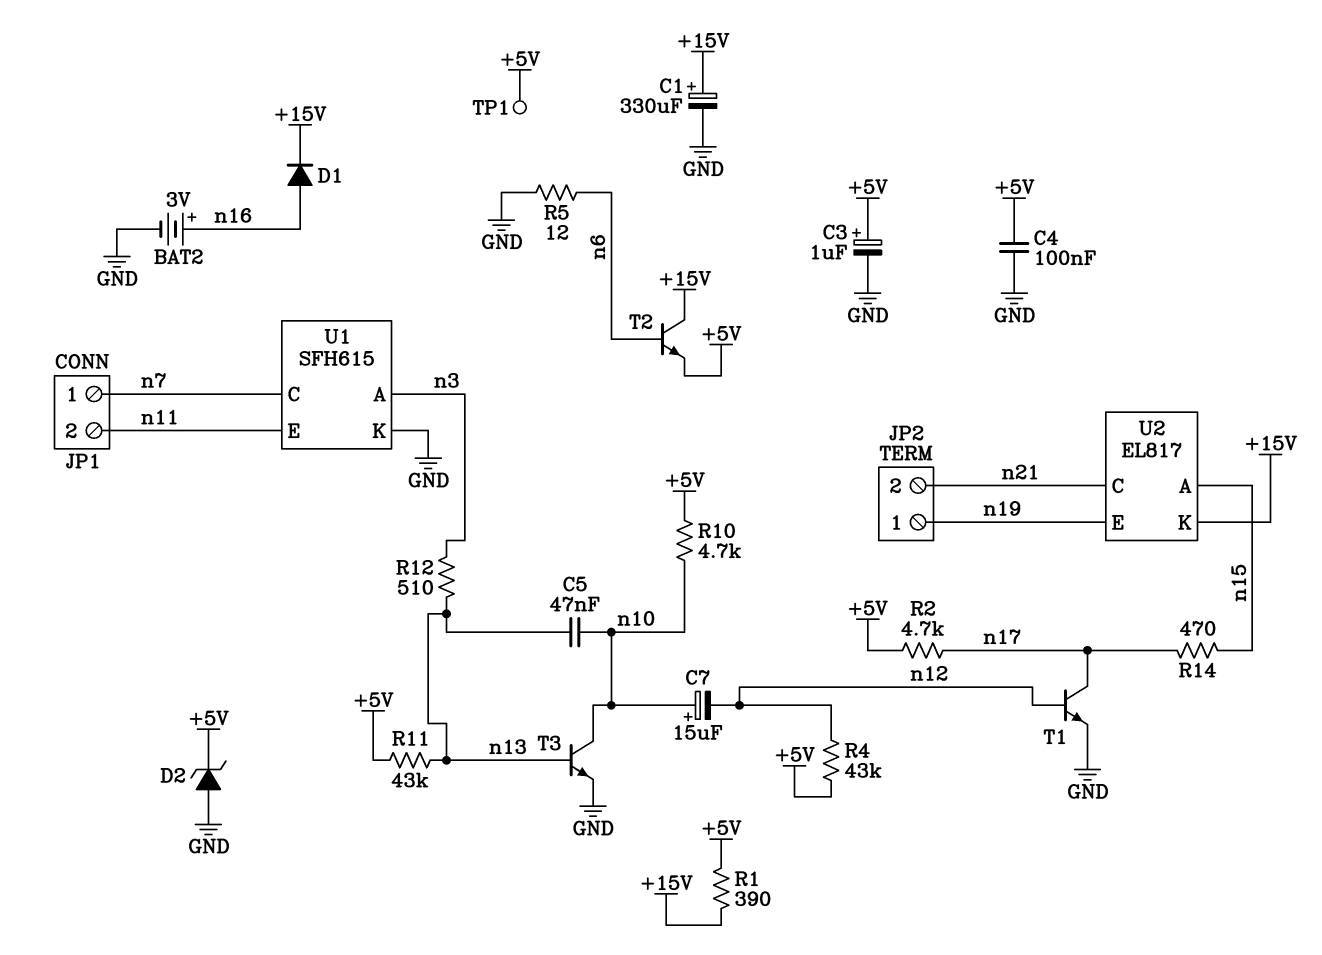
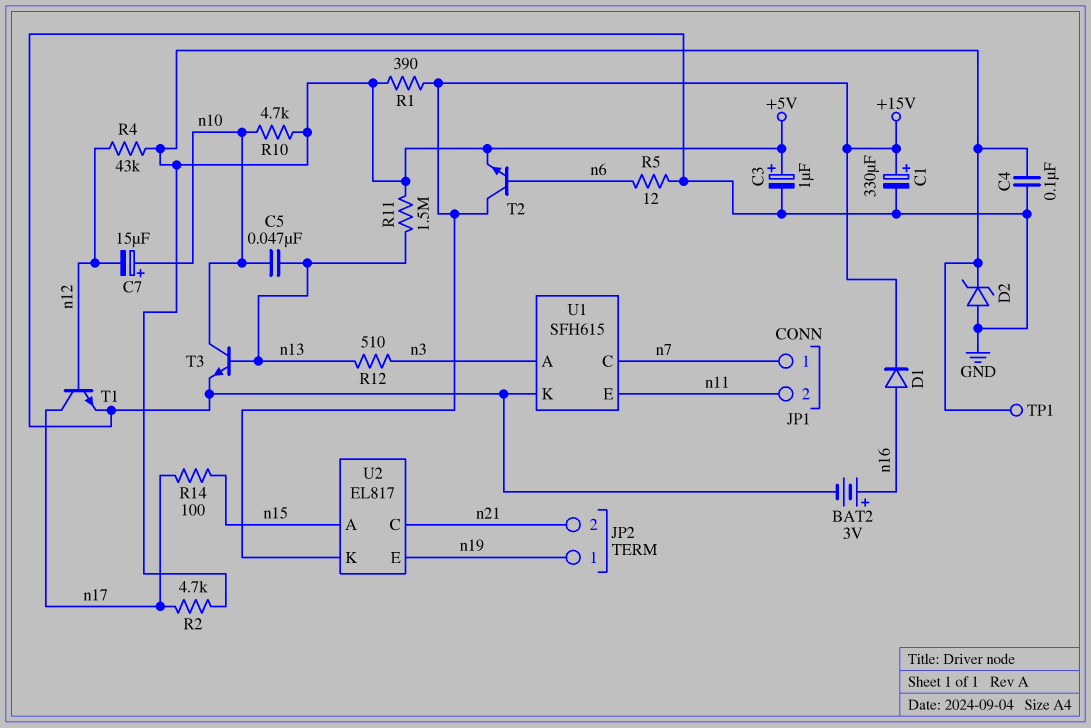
R11: 43k (+5V, n13) -> 1.5M (+5V, n13)
R14: 470 (n15, n17) -> 100 (n15, n17)

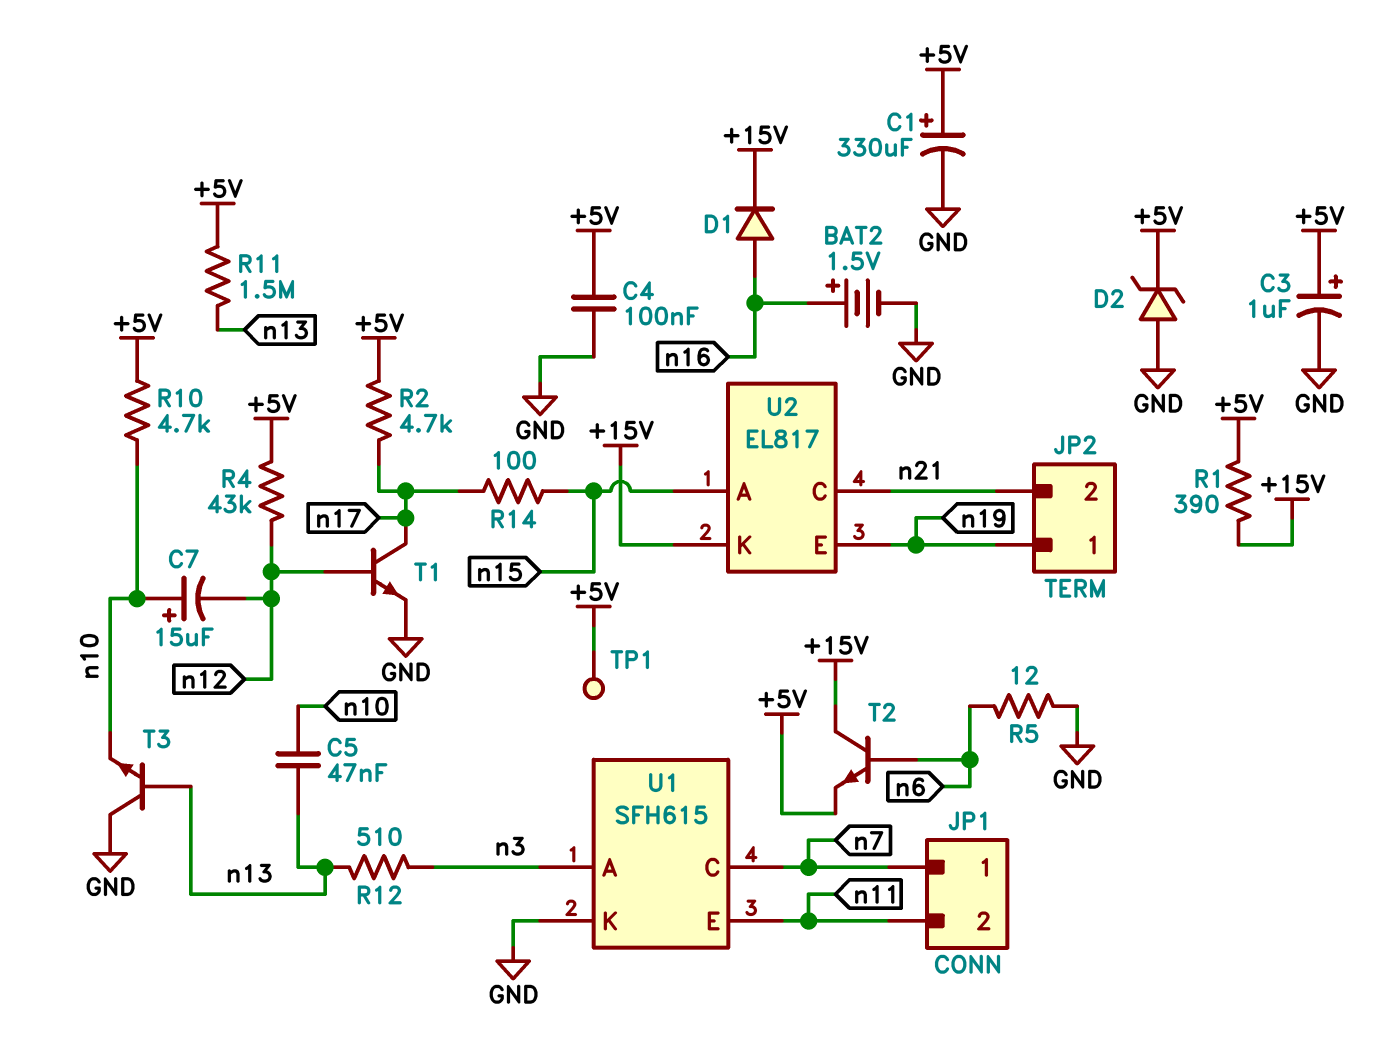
BAT2: 3V (plus n16, minus GND) -> 1.5V (plus n16, minus GND)
C1: 330uF (plus +15V, minus GND) -> 330uF (plus +5V, minus GND)
T3: NPN (B n13, C n10, E GND) -> NPN (B n13, C GND, E n10)

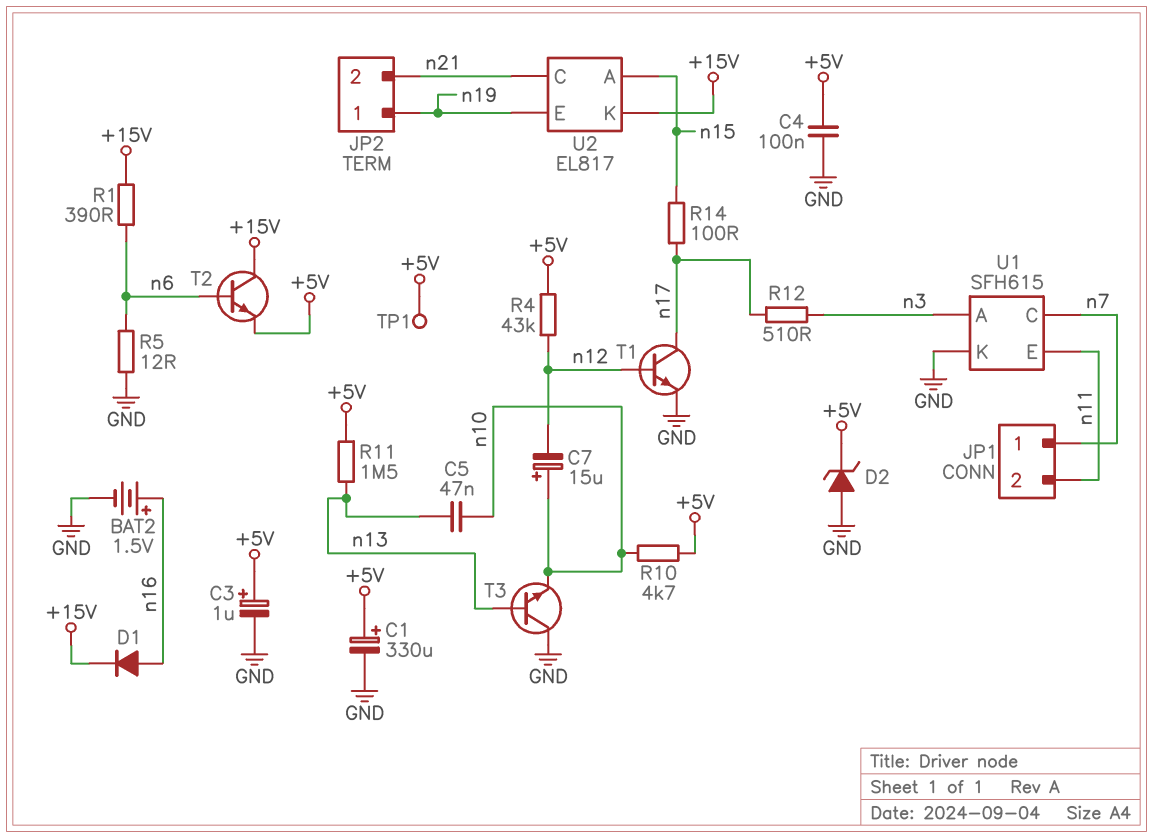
R1: 390 (+5V, +15V) -> 390 (+15V, n6)
R2: 4.7k (+5V, n17) -> none
R12: 510 (n3, n13) -> 510 (n3, n17)

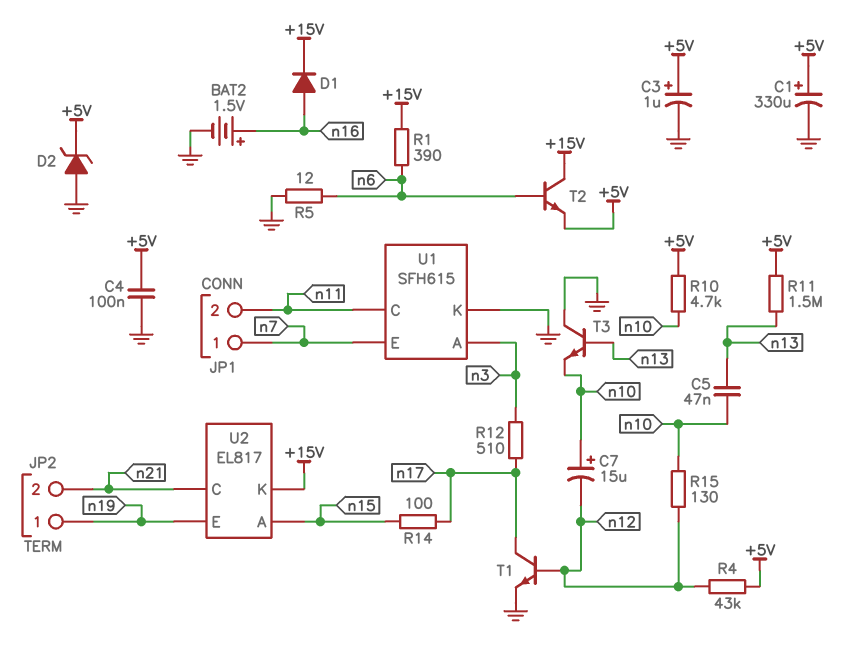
R15: none -> 130 (n10, n12)
TP1: test point (+5V) -> none
U1 pin C: n7 -> n11
U1 pin E: n11 -> n7

